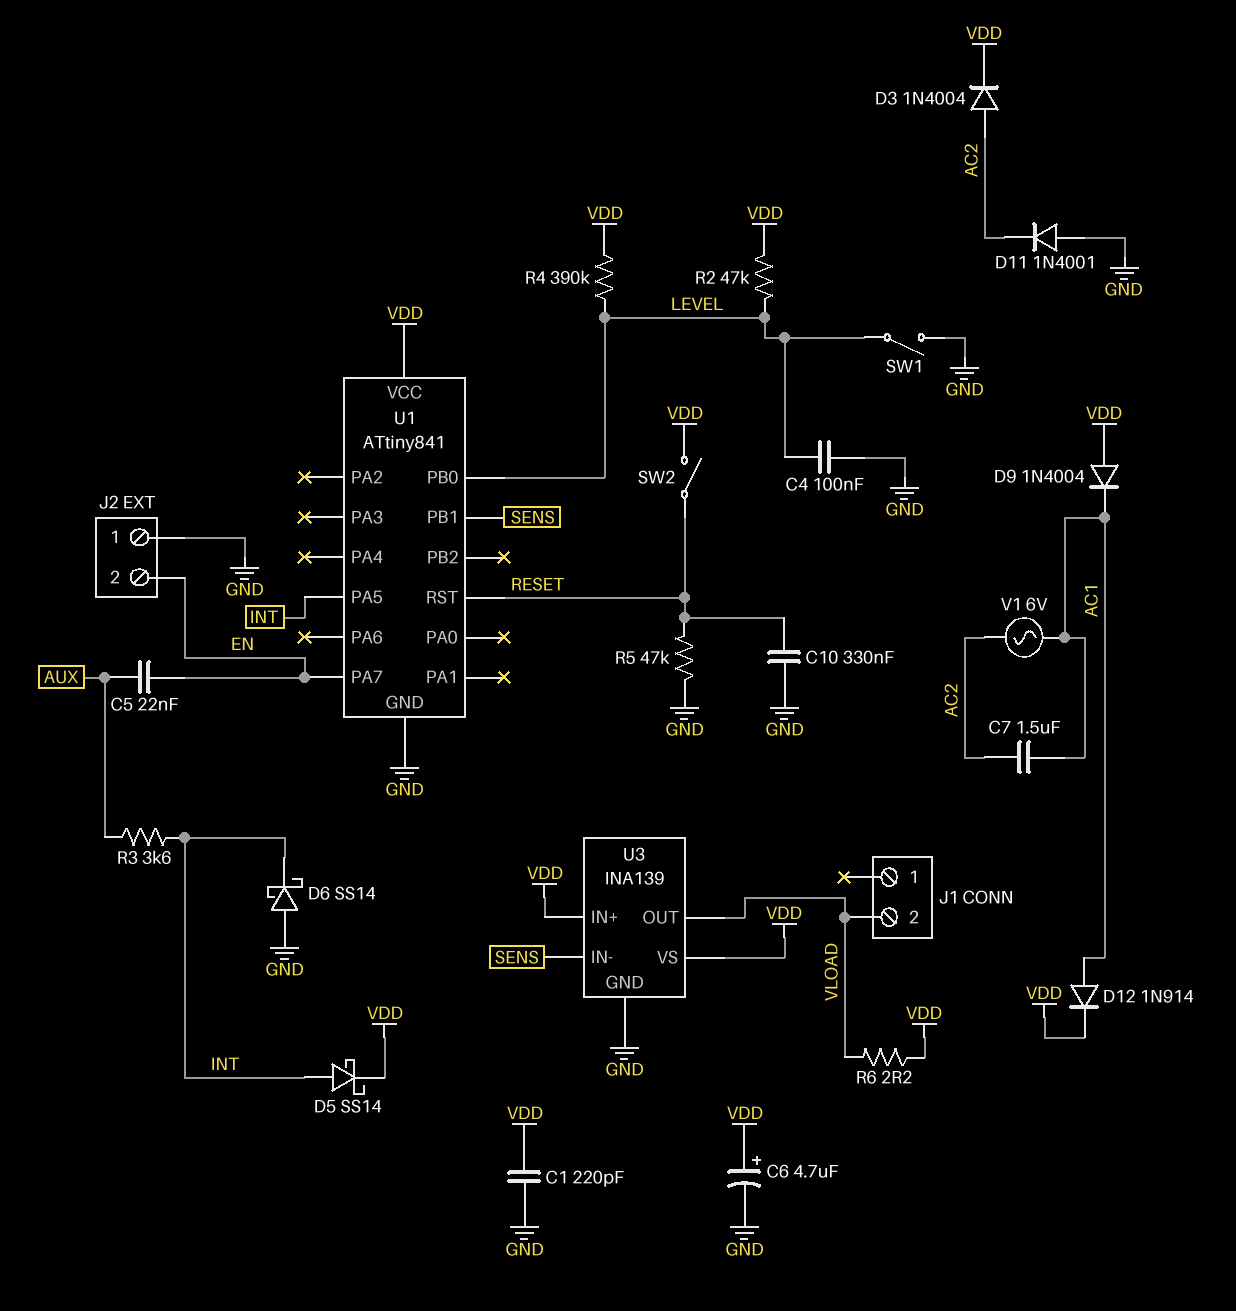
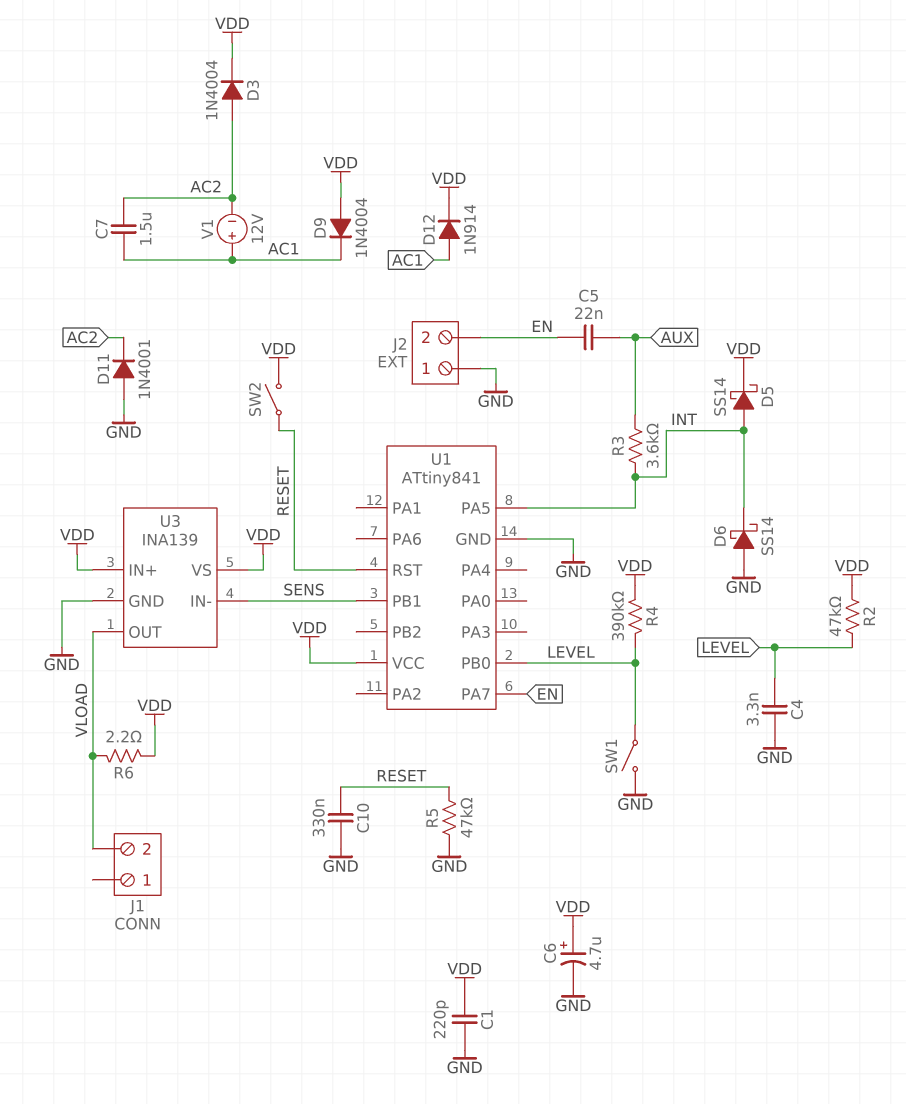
C4: 100nF (GND, LEVEL) -> 3.3nF (GND, LEVEL)
V1: AC 6V (AC1, AC2) -> 12V (plus AC1, minus AC2)

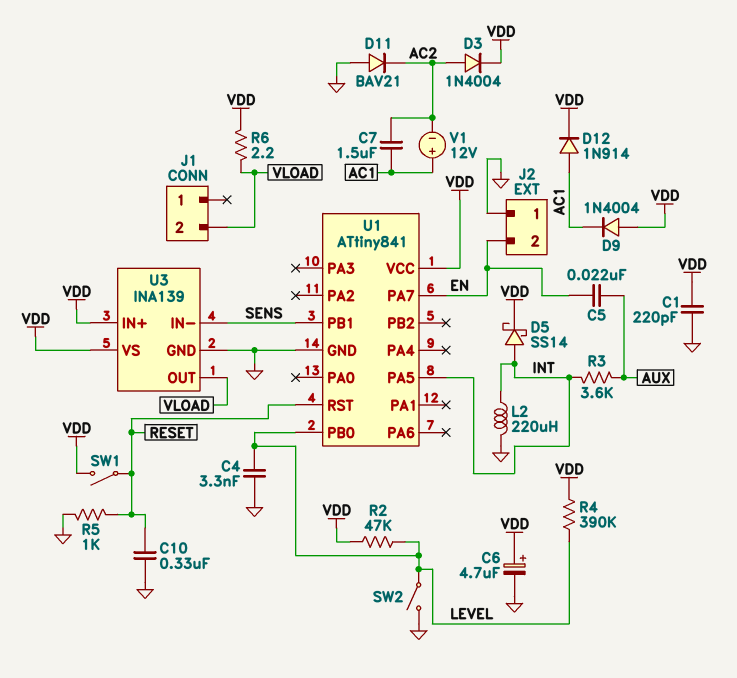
D6: schottky SS14 (A GND, K INT) -> none
D11: diode 1N4001 (A GND, K AC2) -> diode BAV21 (A GND, K AC2)
L2: none -> 220uH (GND, INT)
R5: 47k (GND, RESET) -> 1k (GND, RESET)
SW1: switch (GND, LEVEL) -> switch (RESET, VDD)
SW2: switch (RESET, VDD) -> switch (GND, LEVEL)

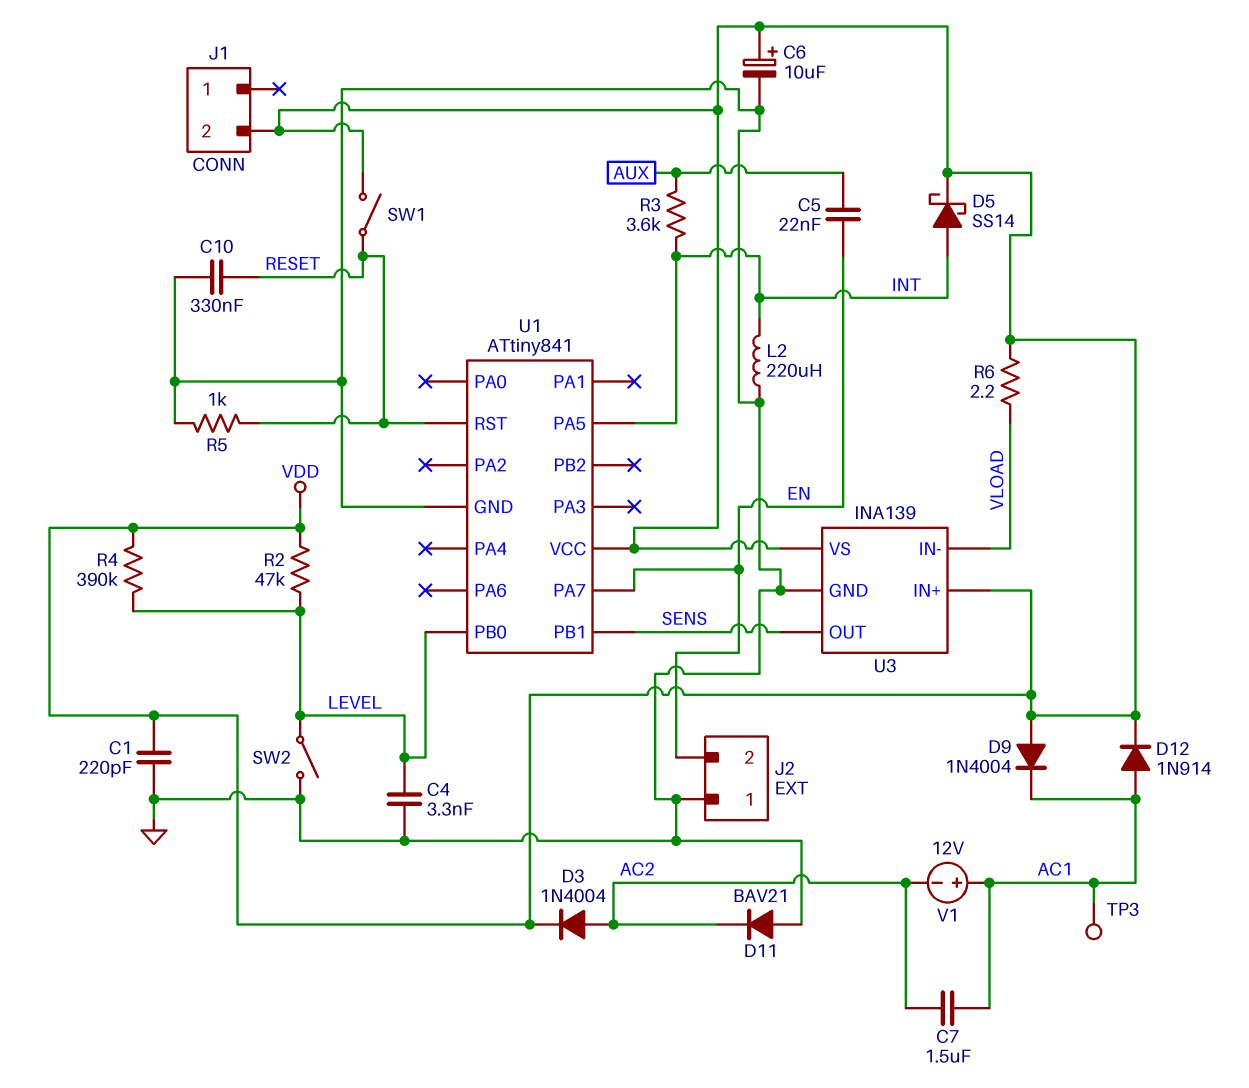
C6: 4.7uF (plus VDD, minus GND) -> 10uF (plus VDD, minus GND)
J1 pin 2: VLOAD -> VDD
TP3: none -> test point (AC1)
U3 pin IN-: SENS -> VLOAD
U3 pin OUT: VLOAD -> SENS

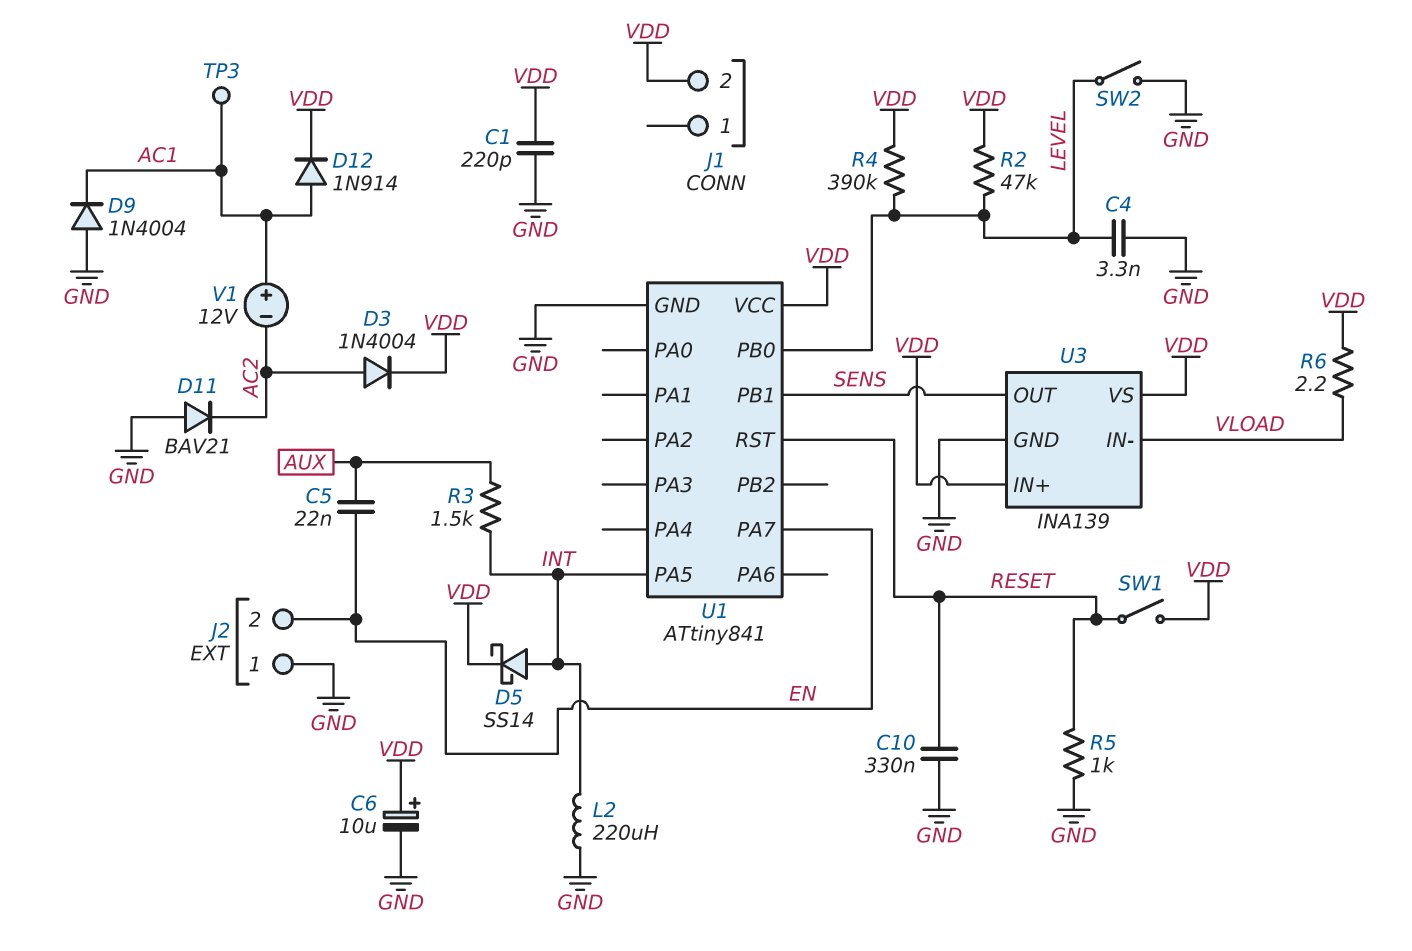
C7: 1.5uF (AC1, AC2) -> none
D9: diode 1N4004 (A VDD, K AC1) -> diode 1N4004 (A GND, K AC1)
R3: 3.6k (AUX, INT) -> 1.5k (AUX, INT)

